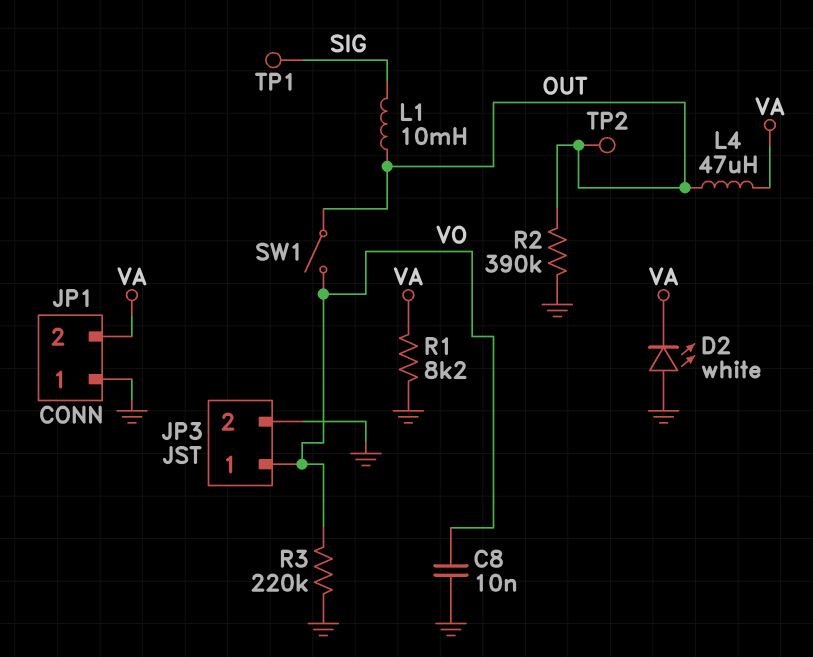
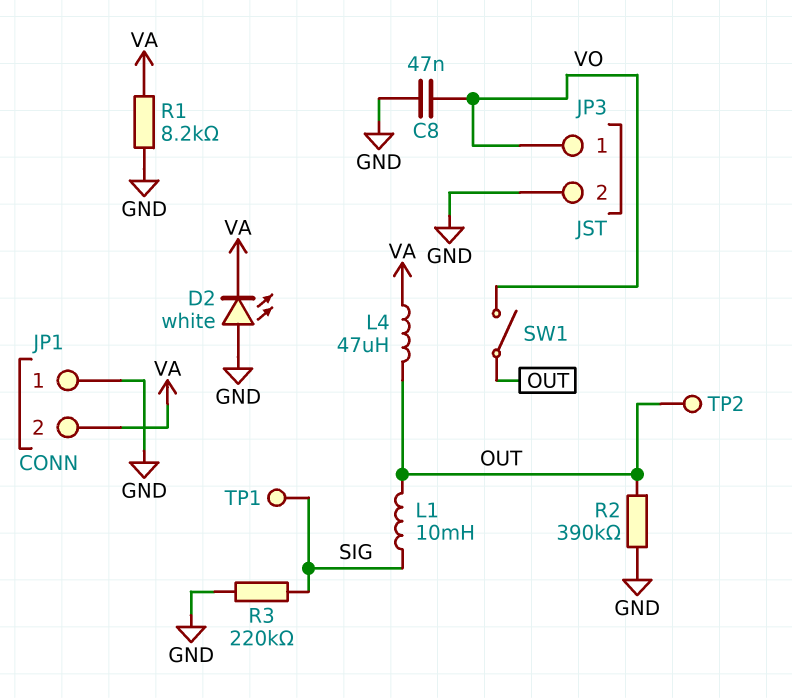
C8: 10nF (GND, VO) -> 47nF (GND, VO)
R3: 220k (GND, VO) -> 220k (GND, SIG)

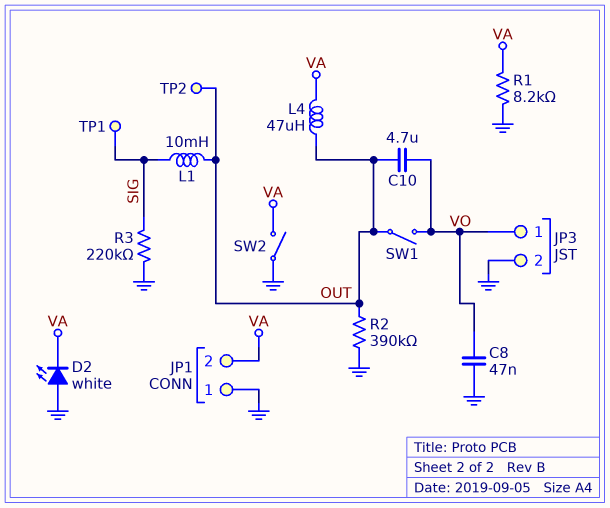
C10: none -> 4.7uF (OUT, VO)
SW2: none -> switch (GND, VA)

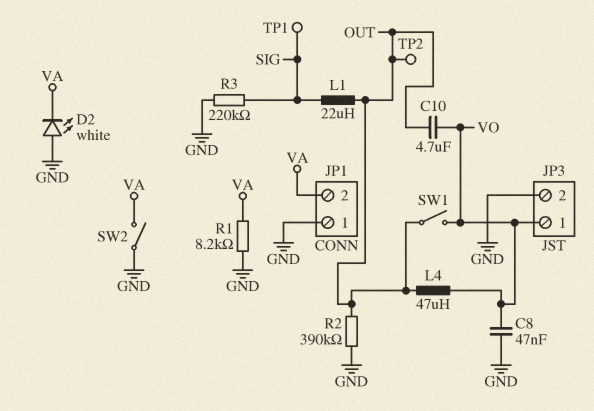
L1: 10mH (OUT, SIG) -> 22uH (OUT, SIG)
L4: 47uH (OUT, VA) -> 47uH (OUT, VO)

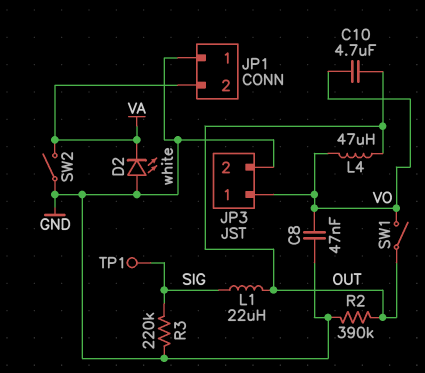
R1: 8.2k (GND, VA) -> none
TP2: test point (OUT) -> none

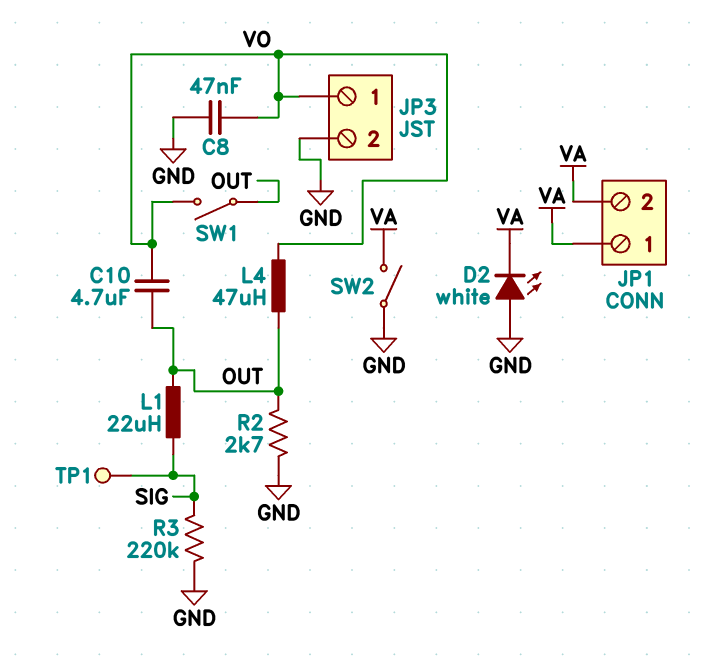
JP1 pin 1: GND -> VA
R2: 390k (GND, OUT) -> 2.7k (GND, OUT)

